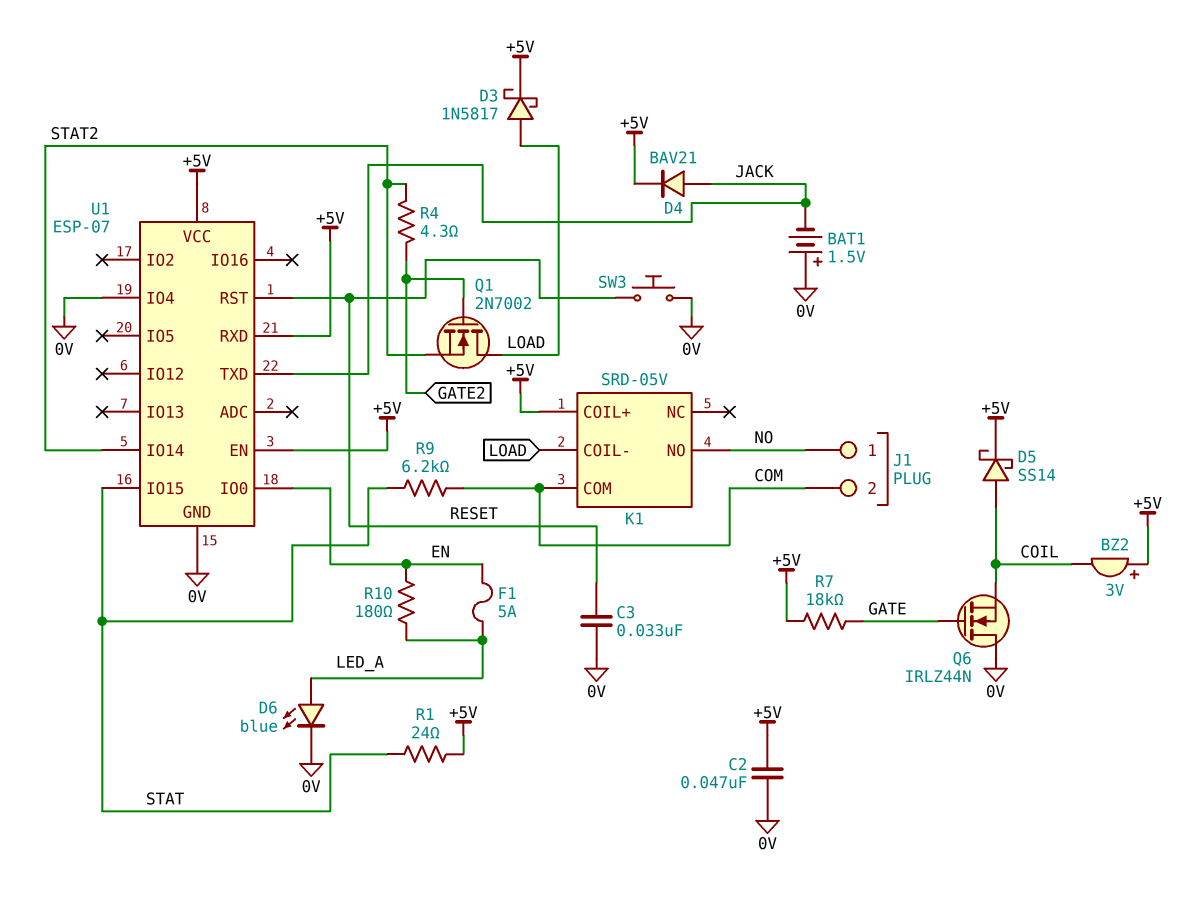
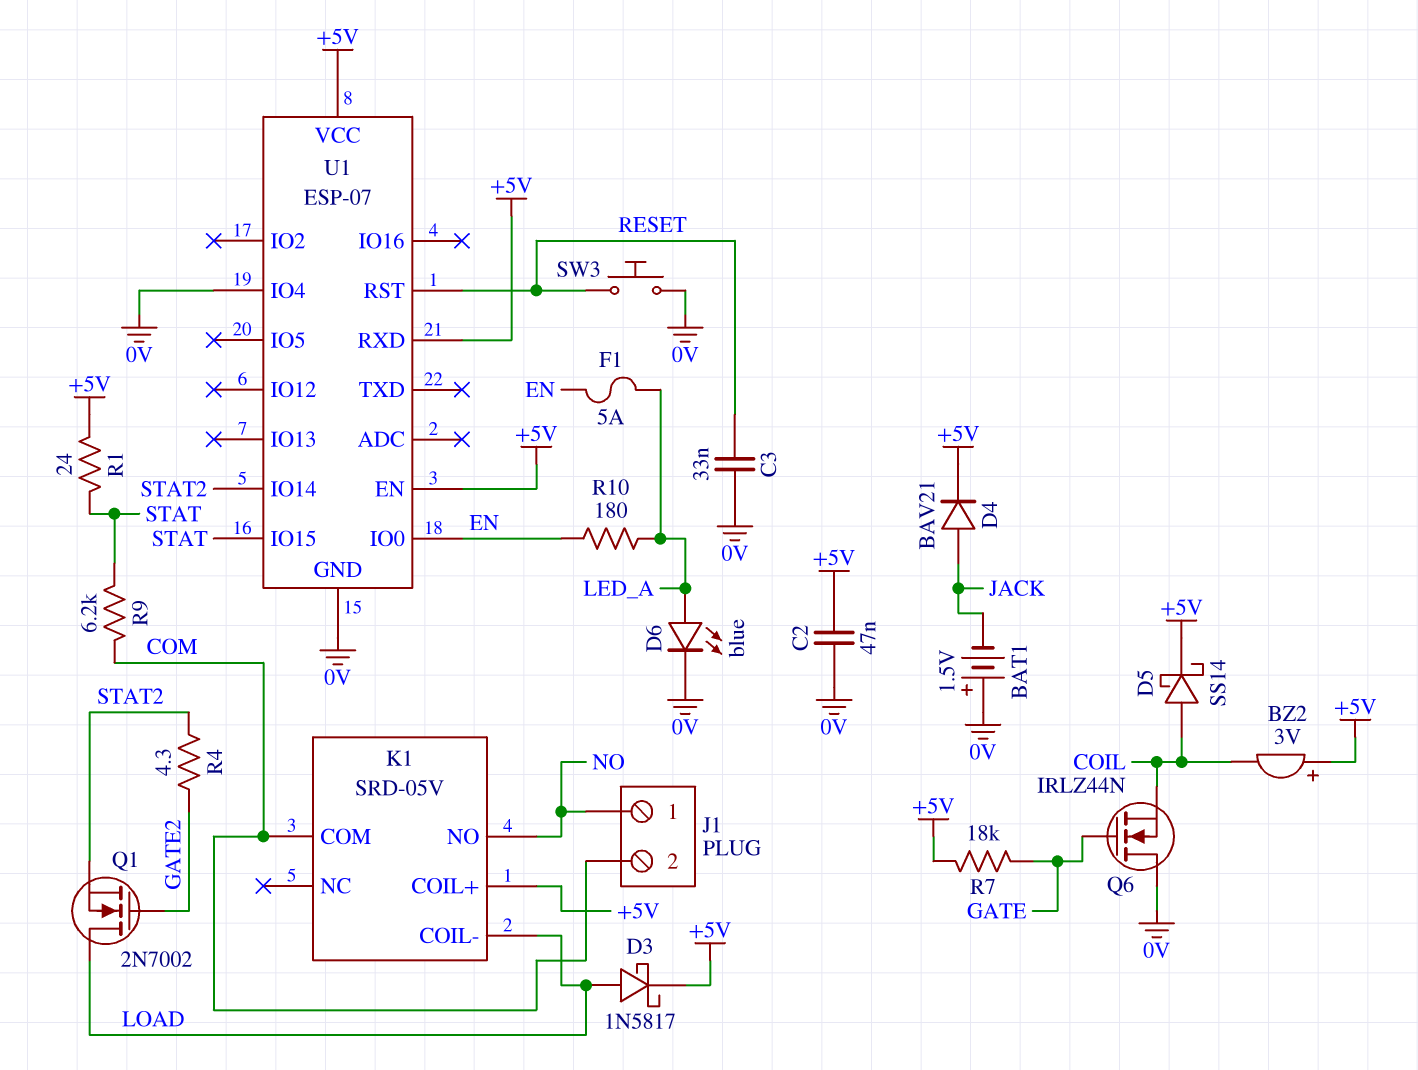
U1 pin TXD: JACK -> none

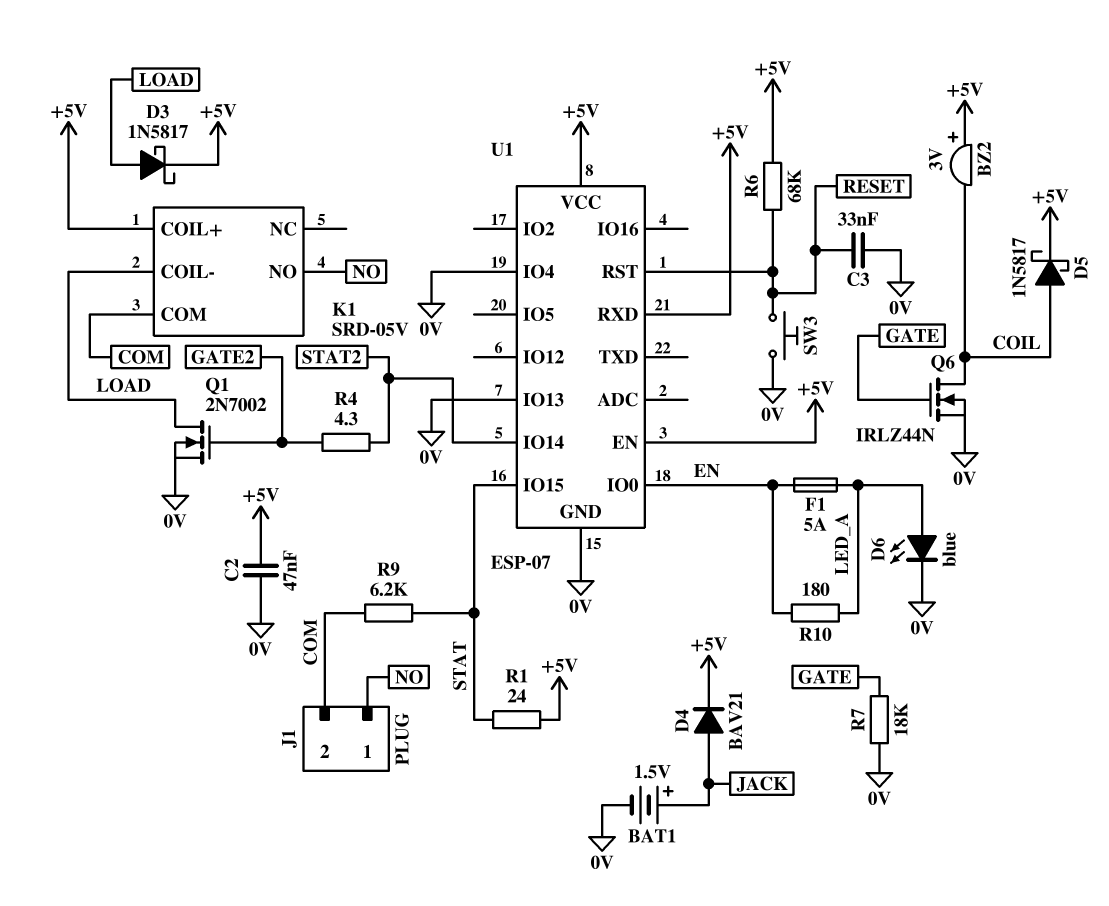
BAT1: 1.5V (plus 0V, minus JACK) -> 1.5V (plus JACK, minus 0V)
D5: schottky SS14 (A COIL, K +5V) -> schottky 1N5817 (A COIL, K +5V)
Q1: NMOS 2N7002 (G GATE2, D LOAD, S STAT2) -> NMOS 2N7002 (G GATE2, D LOAD, S 0V)
Q6: NMOS IRLZ44N (G GATE, D 0V, S COIL) -> NMOS IRLZ44N (G GATE, D COIL, S 0V)
R6: none -> 68k (+5V, RESET)
R7: 18k (+5V, GATE) -> 18k (0V, GATE)
U1 pin IO13: none -> 0V

